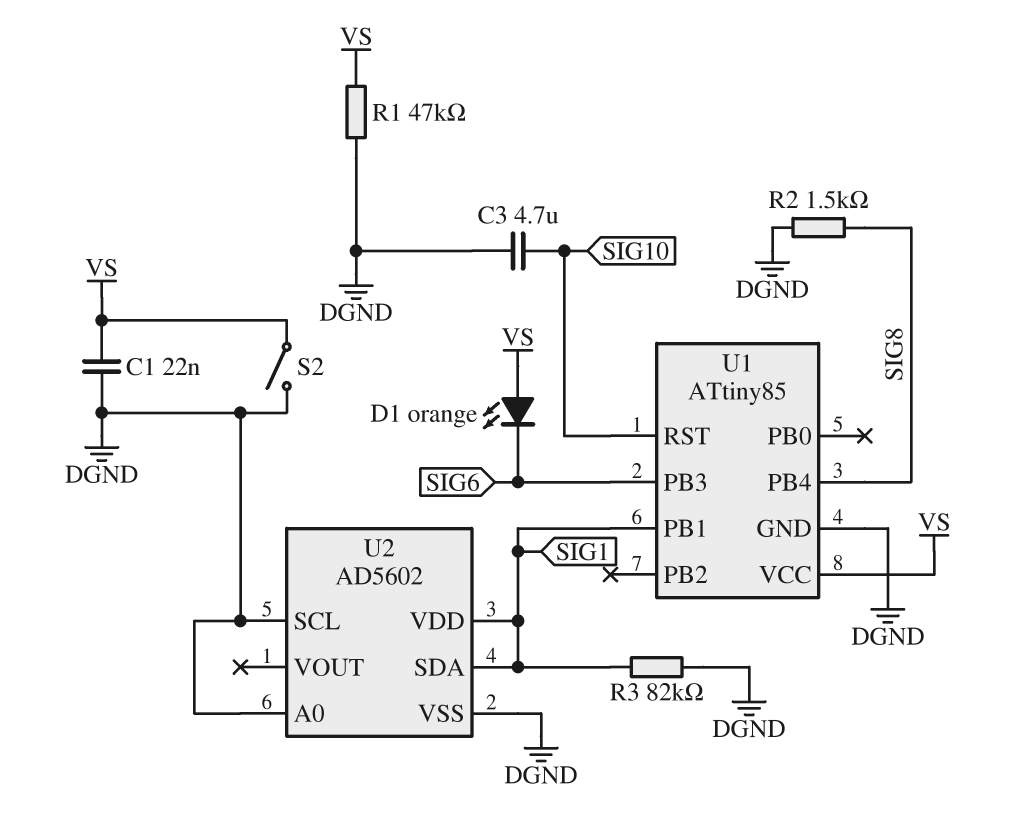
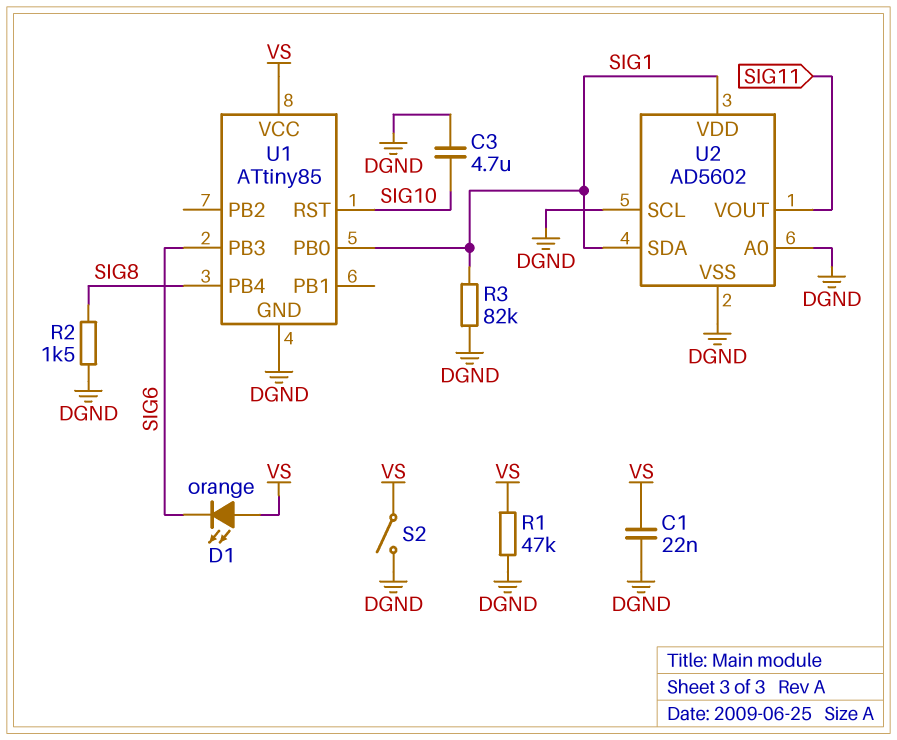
U1 pin PB0: none -> SIG1
U1 pin PB1: SIG1 -> none
U2 pin VOUT: none -> SIG11

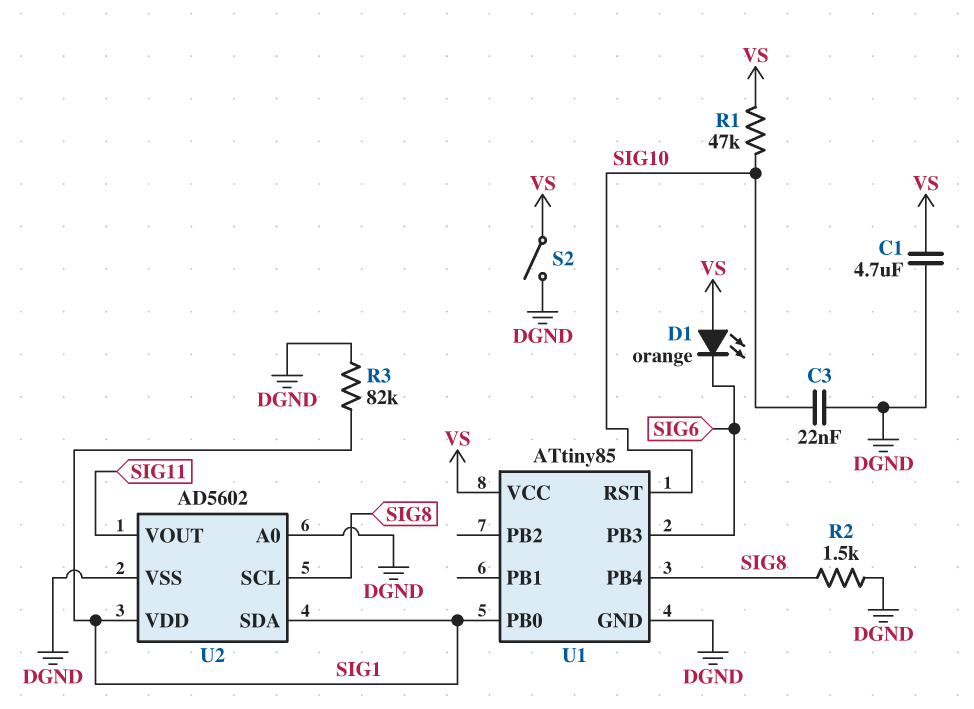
C1: 22nF (DGND, VS) -> 4.7uF (DGND, VS)
C3: 4.7uF (DGND, SIG10) -> 22nF (DGND, SIG10)
R1: 47k (DGND, VS) -> 47k (SIG10, VS)
U2 pin SCL: DGND -> SIG8

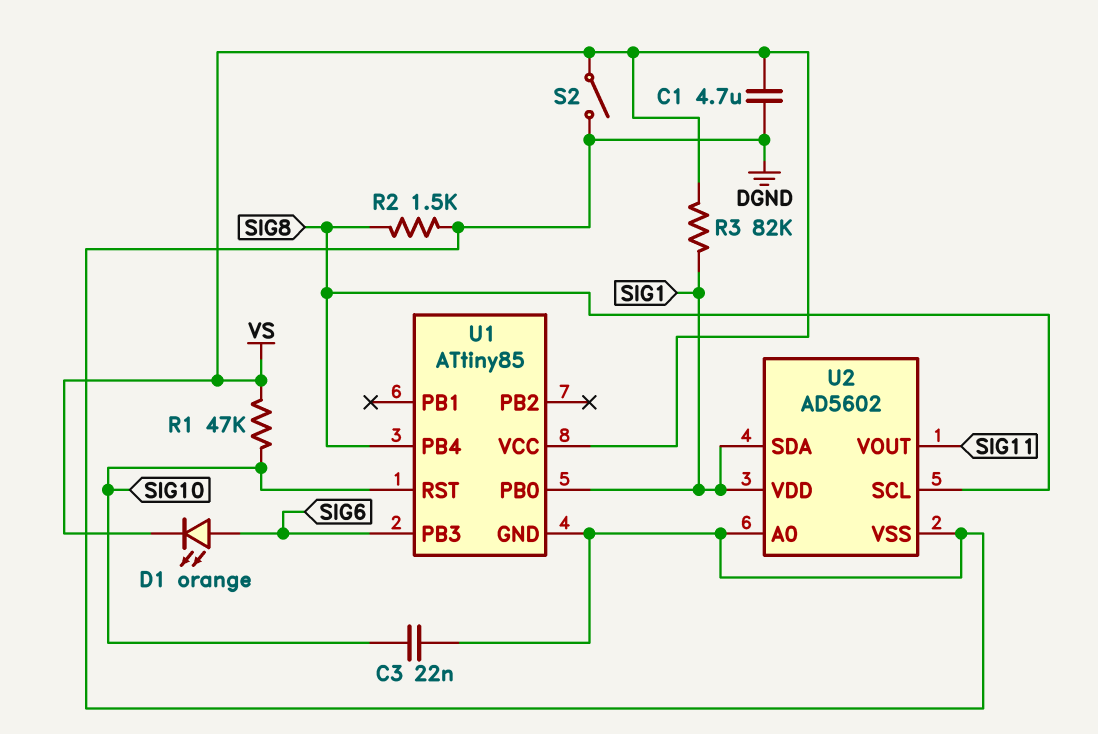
D1: LED orange (A VS, K SIG6) -> LED orange (A SIG6, K VS)
R3: 82k (DGND, SIG1) -> 82k (SIG1, VS)

